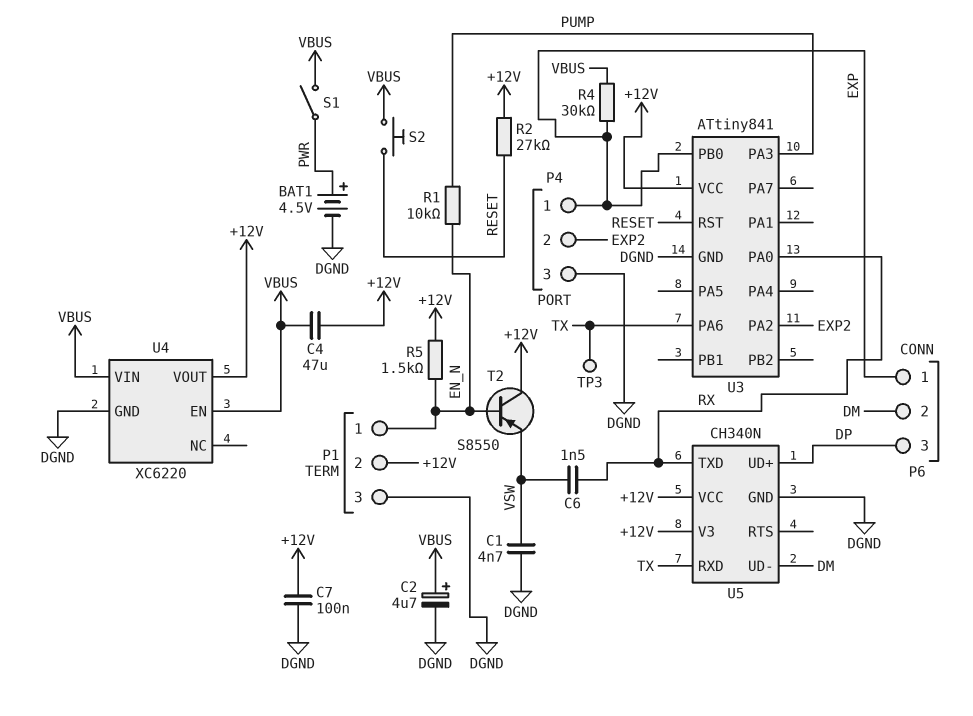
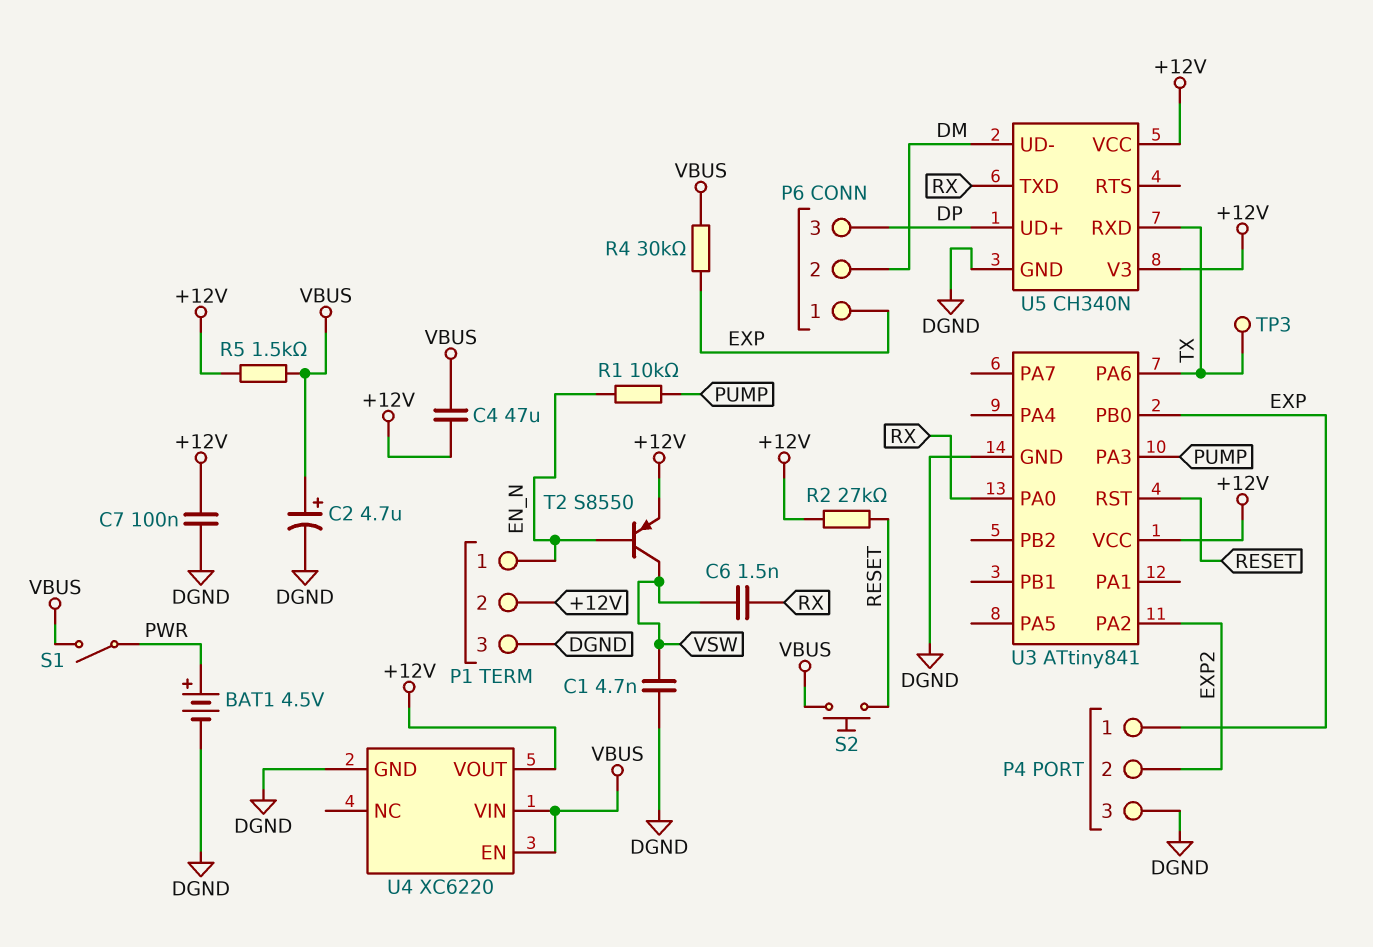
R5: 1.5k (+12V, EN_N) -> 1.5k (+12V, VBUS)
T2: PNP S8550 (B EN_N, C +12V, E VSW) -> PNP S8550 (B EN_N, C VSW, E +12V)

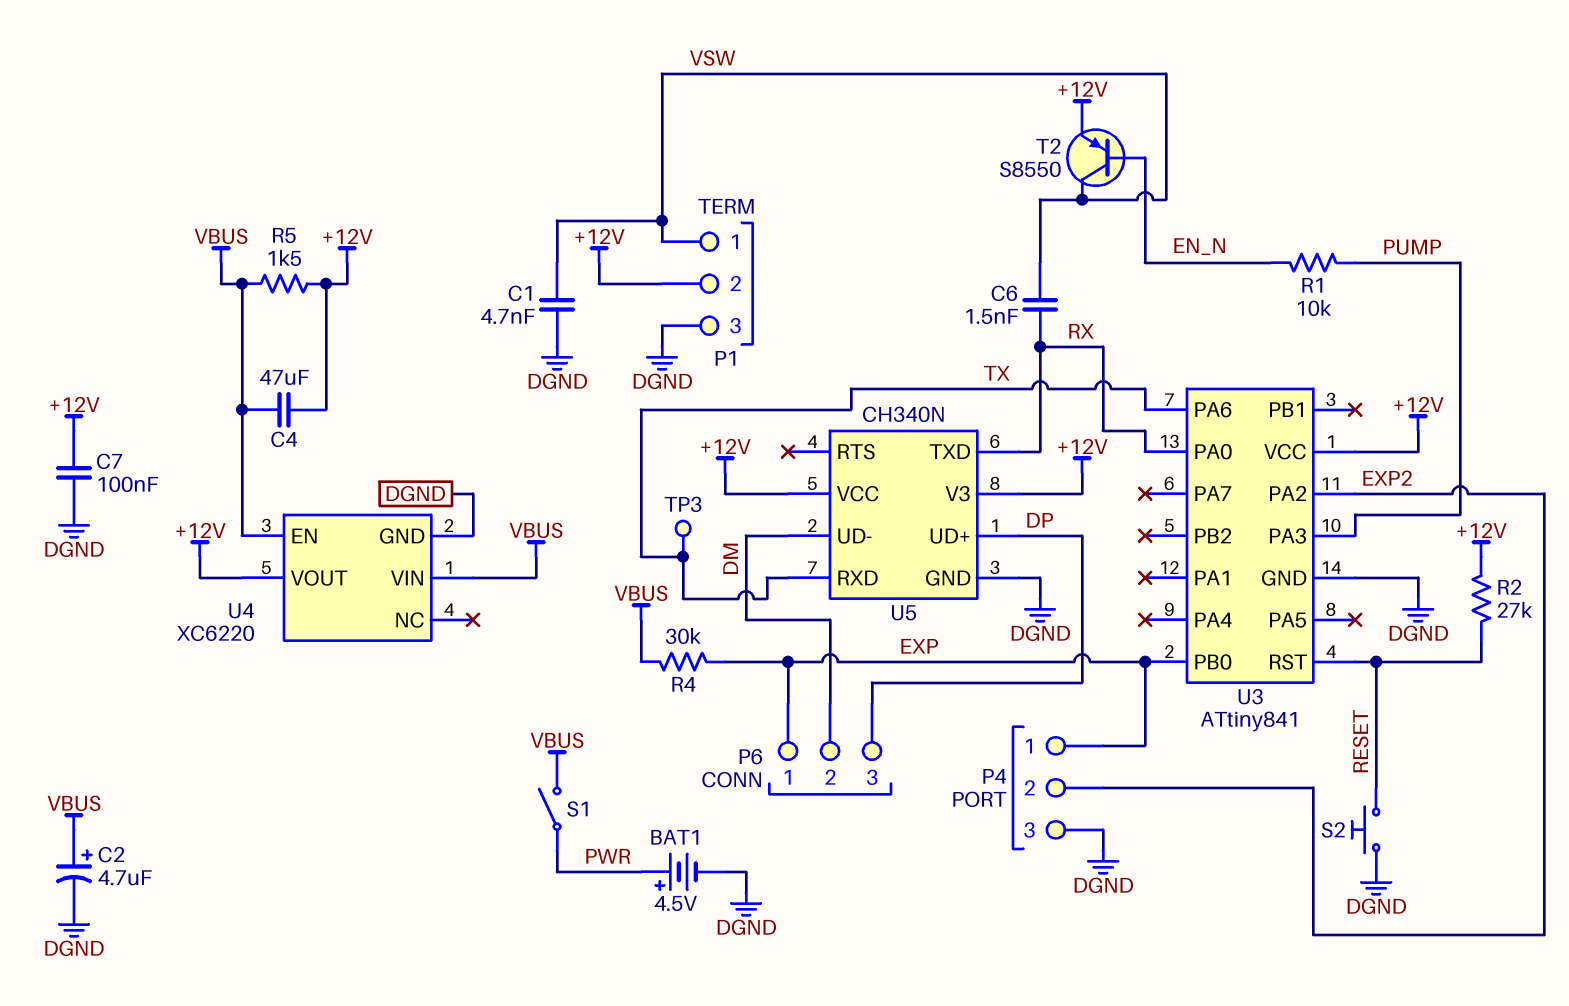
P1 pin 1: EN_N -> VSW
S2: button (RESET, VBUS) -> button (DGND, RESET)

